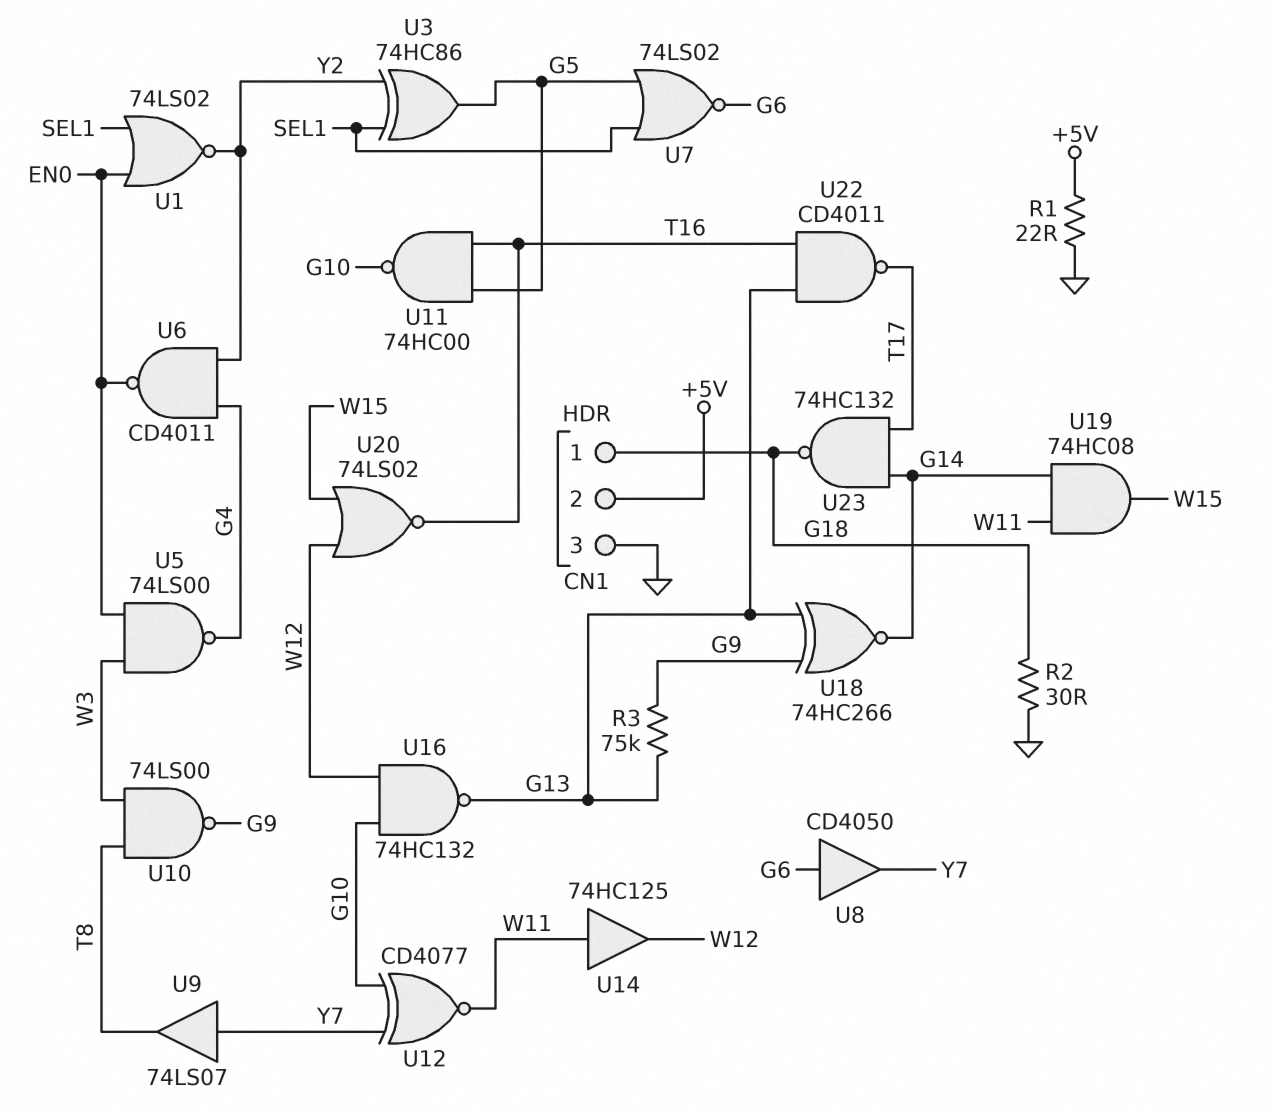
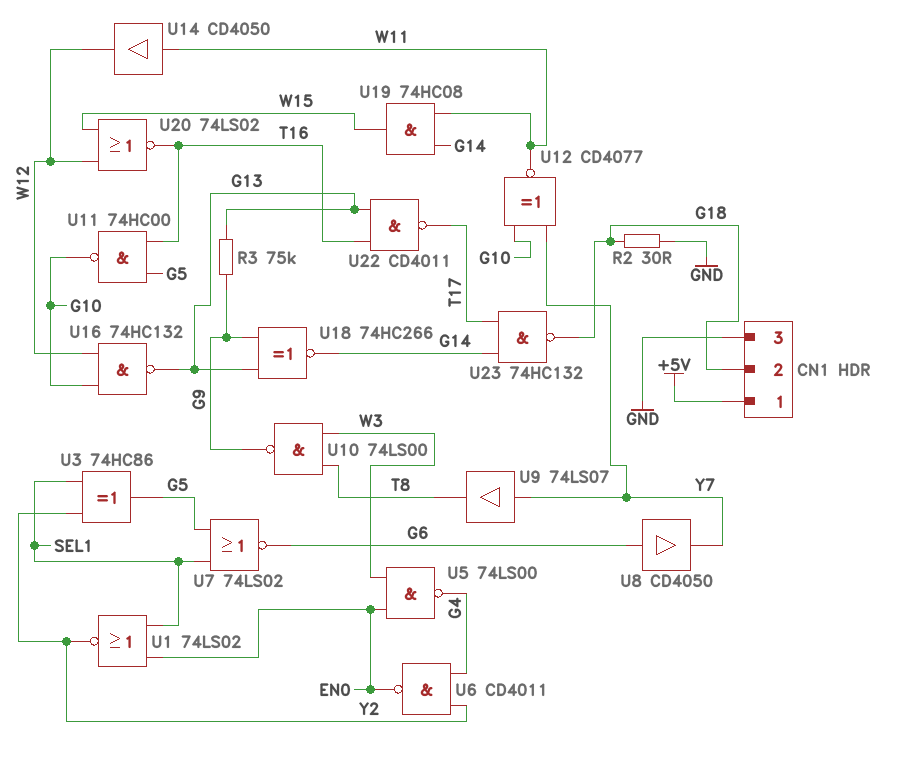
CN1 pin 1: G18 -> +5V
CN1 pin 2: +5V -> G18
R1: 22 (+5V, GND) -> none
U14: buffer 74HC125 (in W11, out W12) -> buffer CD4050 (in W11, out W12)

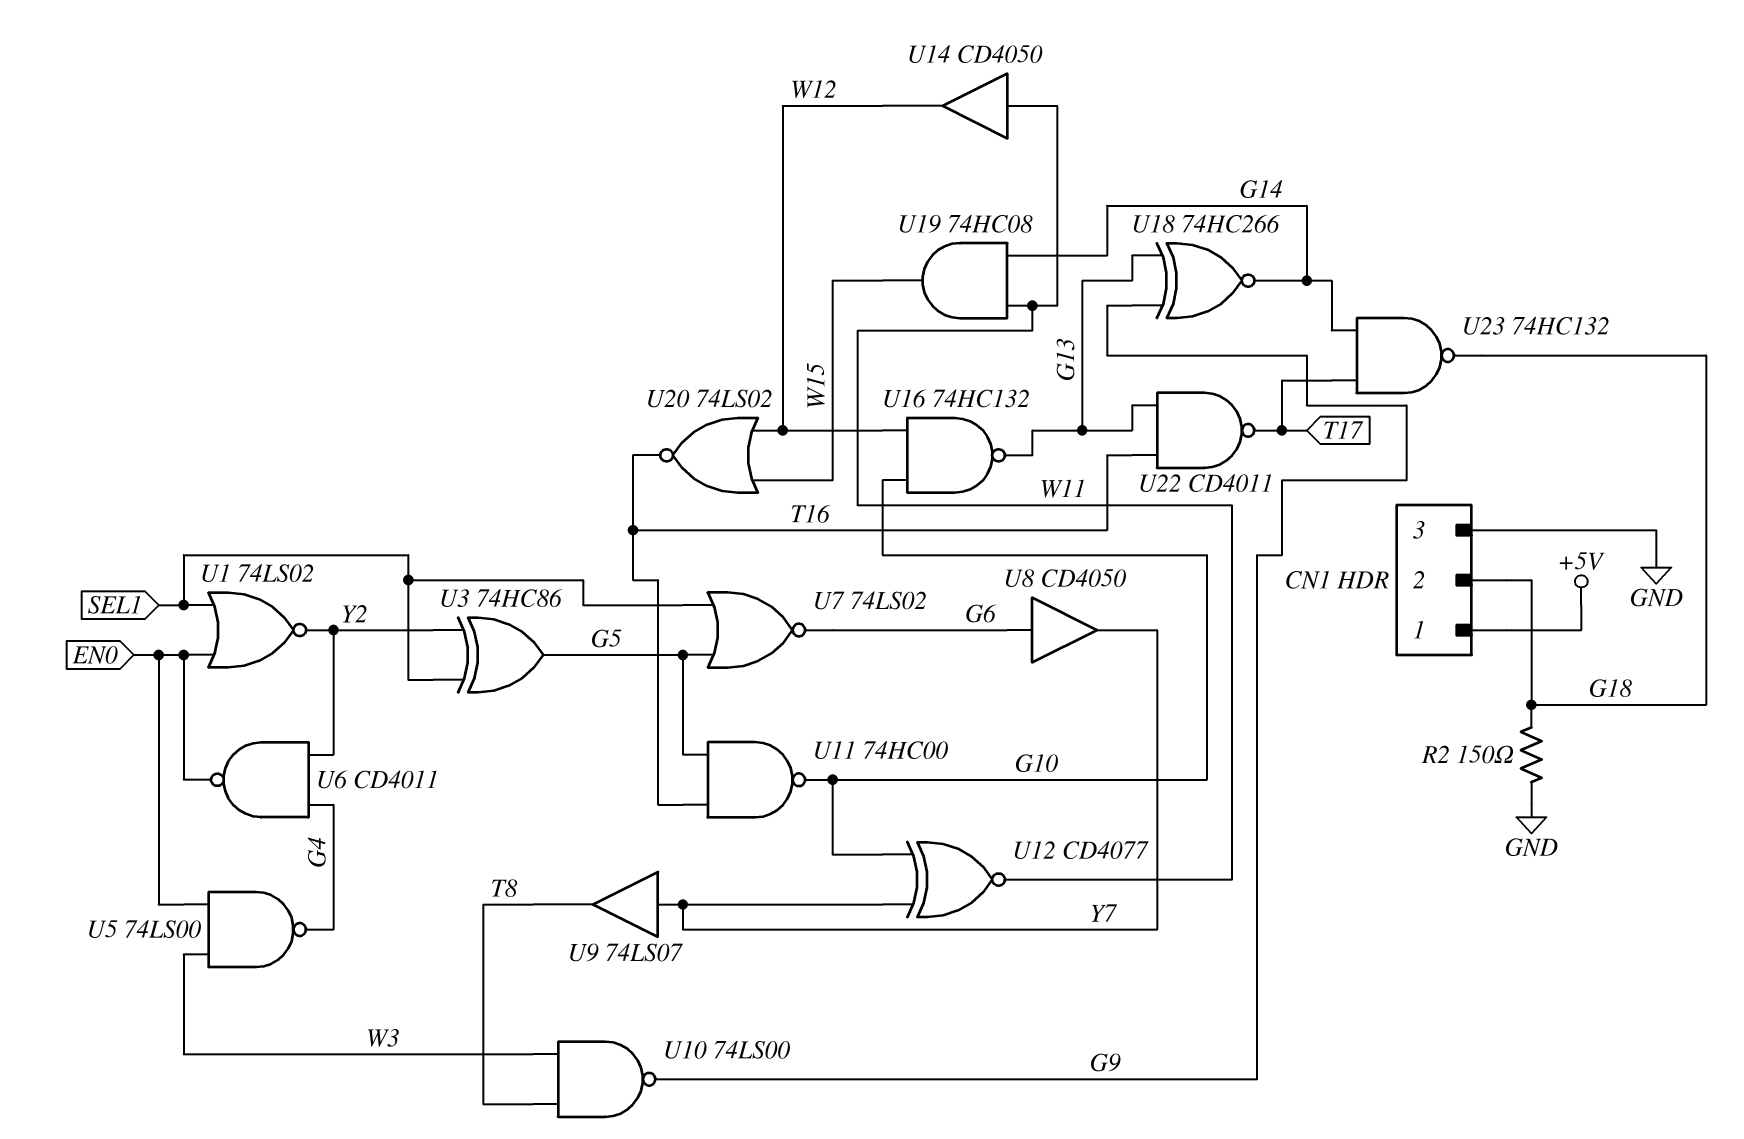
R2: 30 (G18, GND) -> 150 (G18, GND)
R3: 75k (G9, G13) -> none

